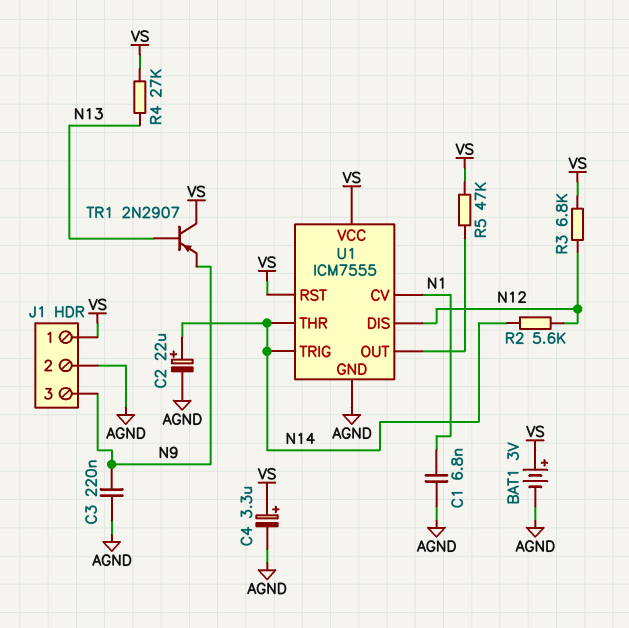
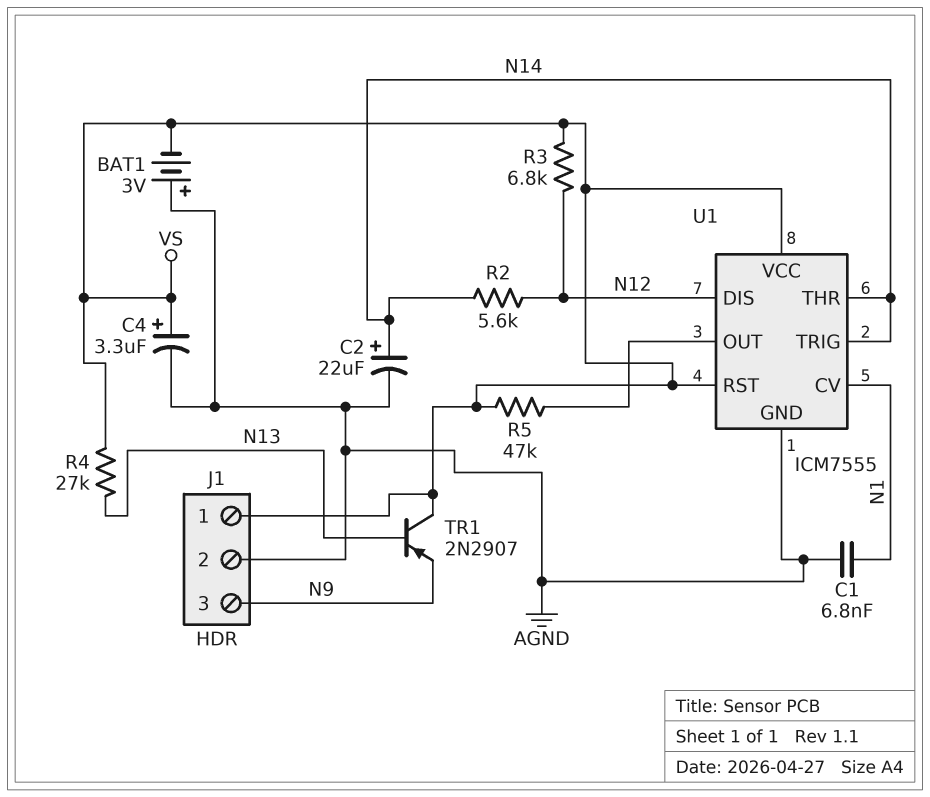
BAT1: 3V (plus VS, minus AGND) -> 3V (plus AGND, minus VS)
C3: 220nF (AGND, N9) -> none

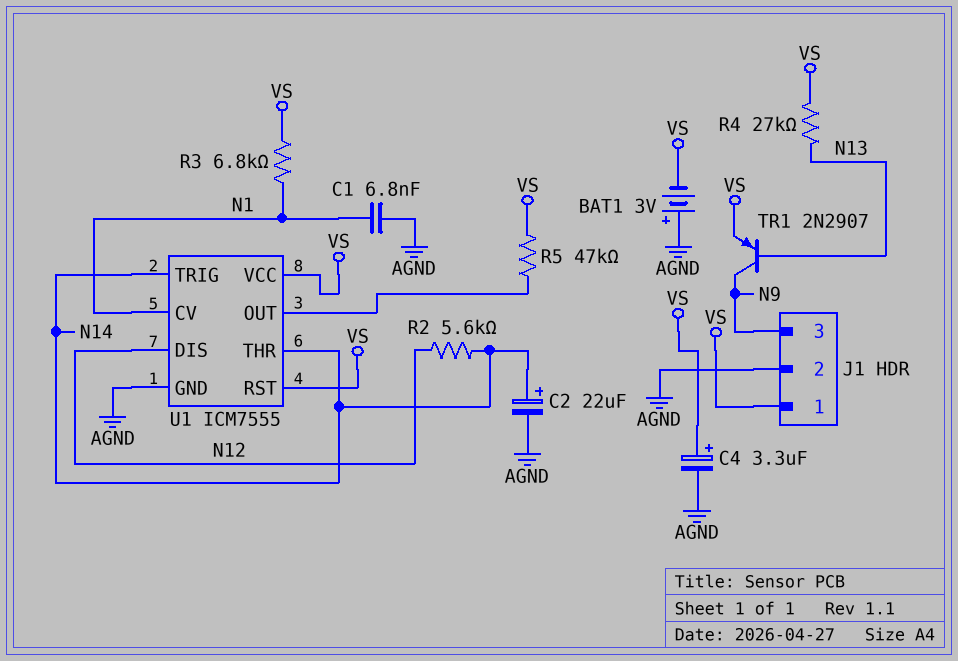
R3: 6.8k (N12, VS) -> 6.8k (N1, VS)
TR1: PNP 2N2907 (B N13, C VS, E N9) -> PNP 2N2907 (B N13, C N9, E VS)

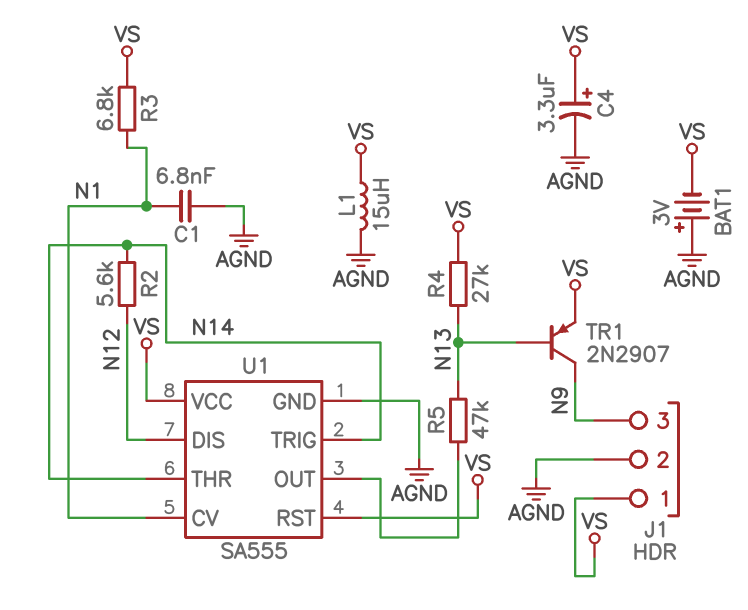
C2: 22uF (plus N14, minus AGND) -> none
L1: none -> 15uH (AGND, VS)
R5: 47k (U1/OUT, VS) -> 47k (N13, U1/OUT)
U1: ICM7555 -> SA555

